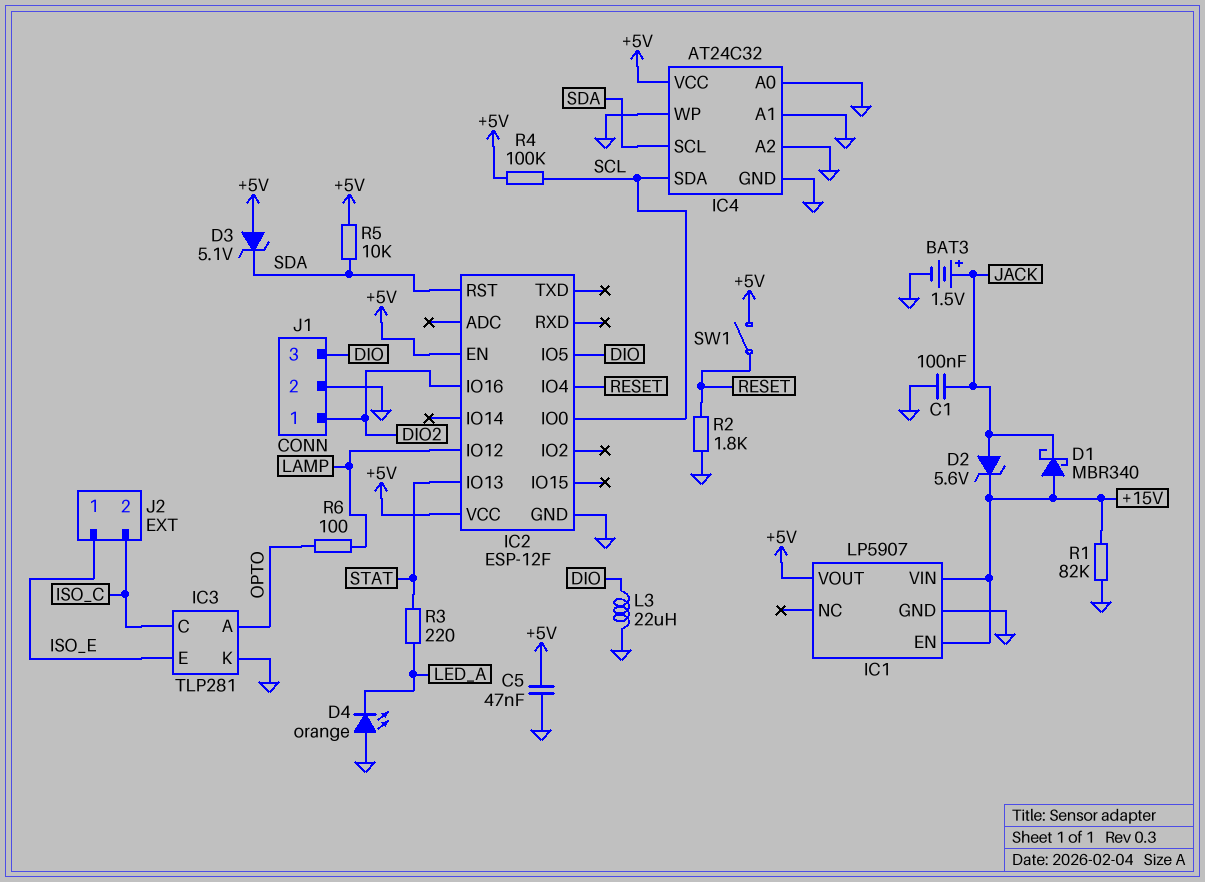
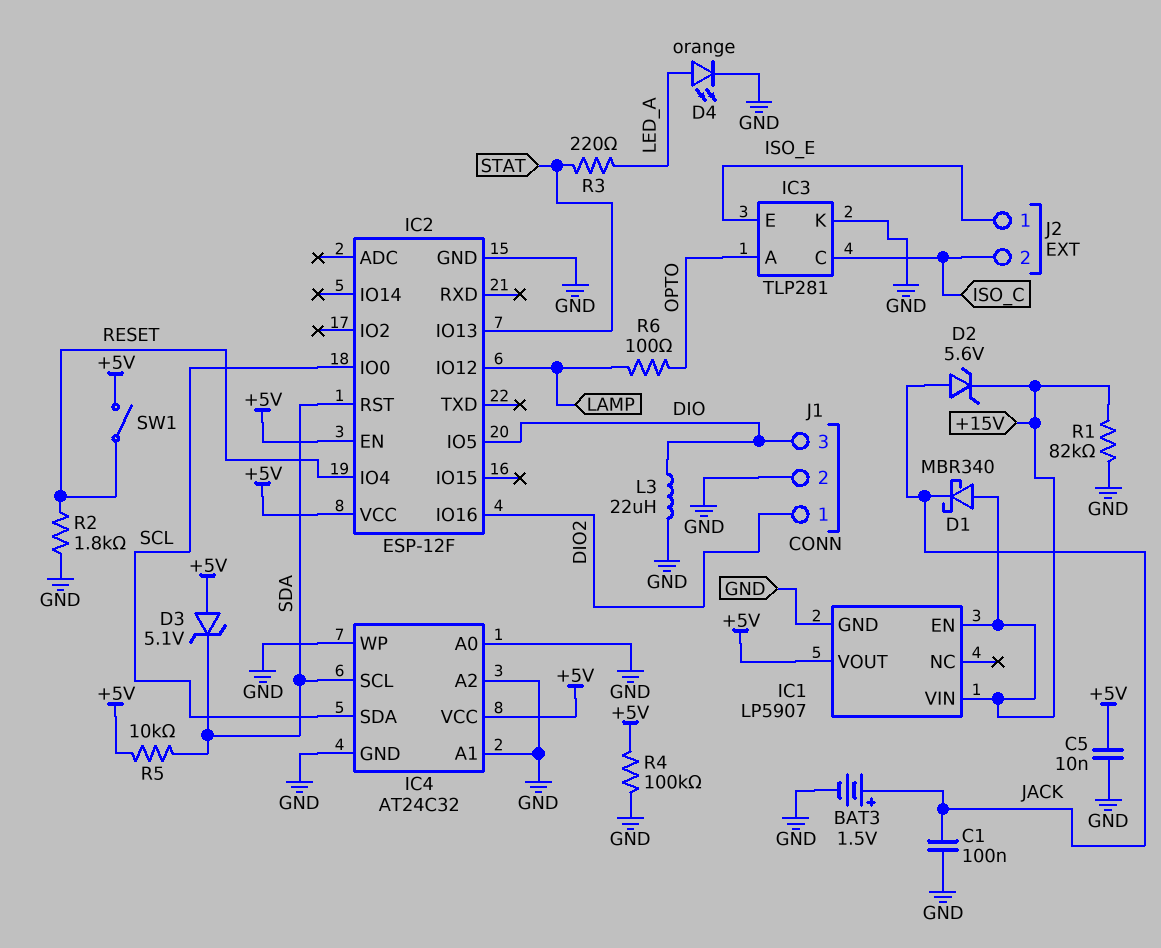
C5: 47nF (+5V, GND) -> 10nF (+5V, GND)
D4: LED orange (A GND, K LED_A) -> LED orange (A LED_A, K GND)
R4: 100k (+5V, SCL) -> 100k (+5V, GND)

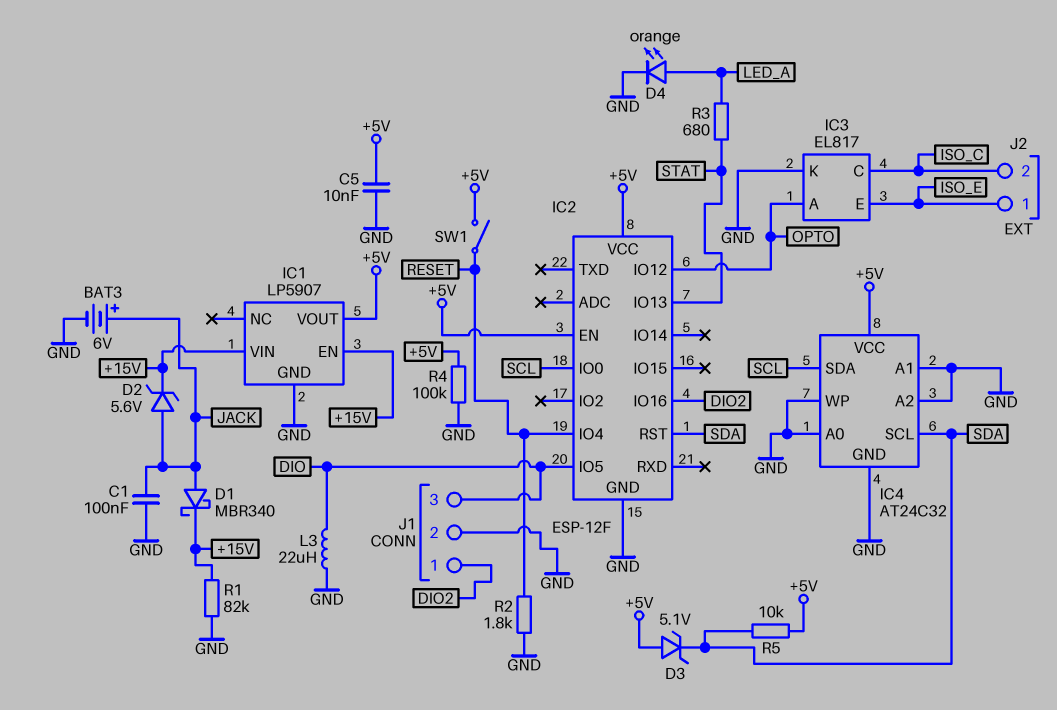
BAT3: 1.5V (plus JACK, minus GND) -> 6V (plus JACK, minus GND)
D1: schottky MBR340 (A +15V, K JACK) -> schottky MBR340 (A JACK, K +15V)
IC2 pin IO12: LAMP -> OPTO
IC3: TLP281 -> EL817
R3: 220 (LED_A, STAT) -> 680 (LED_A, STAT)
R6: 100 (LAMP, OPTO) -> none

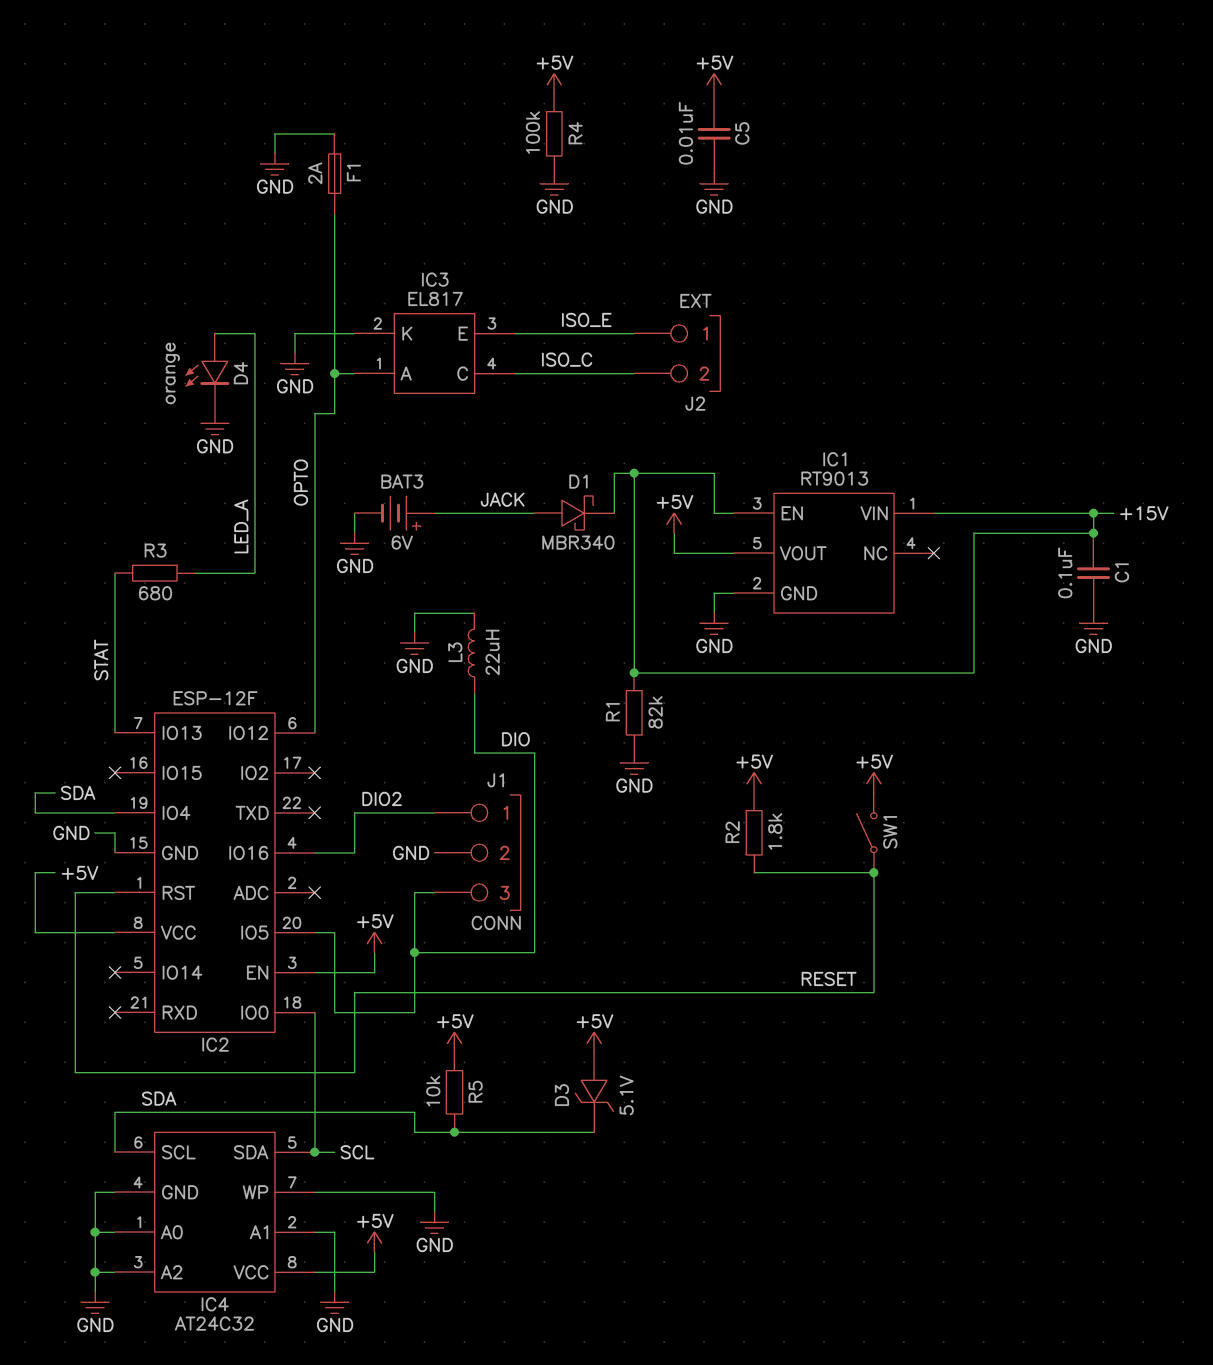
C1: 100nF (GND, JACK) -> 100nF (+15V, GND)
D2: zener 5.6V (A JACK, K +15V) -> none
F1: none -> 2A (GND, OPTO)
IC1: LP5907 -> RT9013
IC2 pin IO4: RESET -> SDA
IC2 pin RST: SDA -> RESET
R2: 1.8k (GND, RESET) -> 1.8k (+5V, RESET)

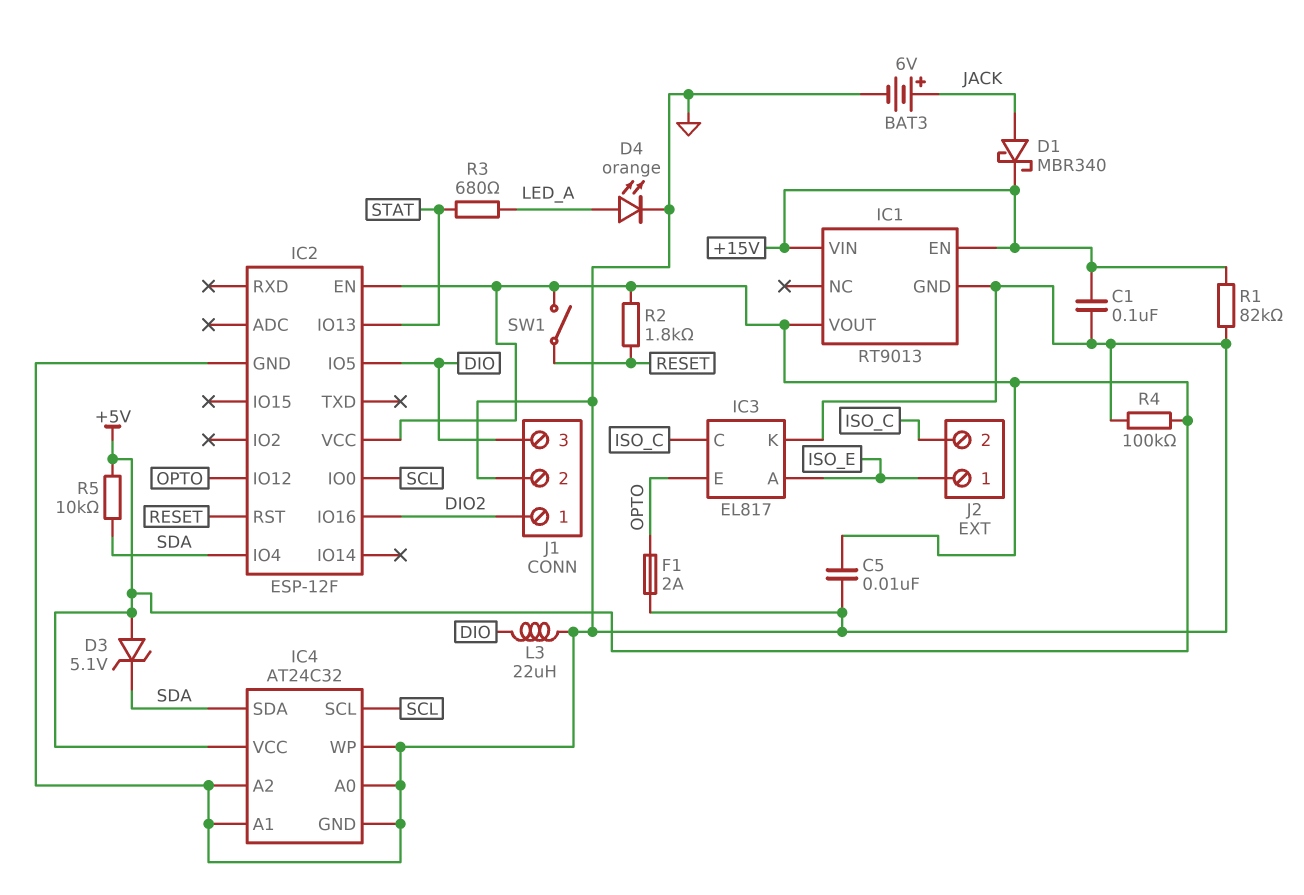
IC3 pin A: OPTO -> ISO_E
IC3 pin E: ISO_E -> OPTO
IC4 pin SCL: SDA -> SCL
IC4 pin SDA: SCL -> SDA

